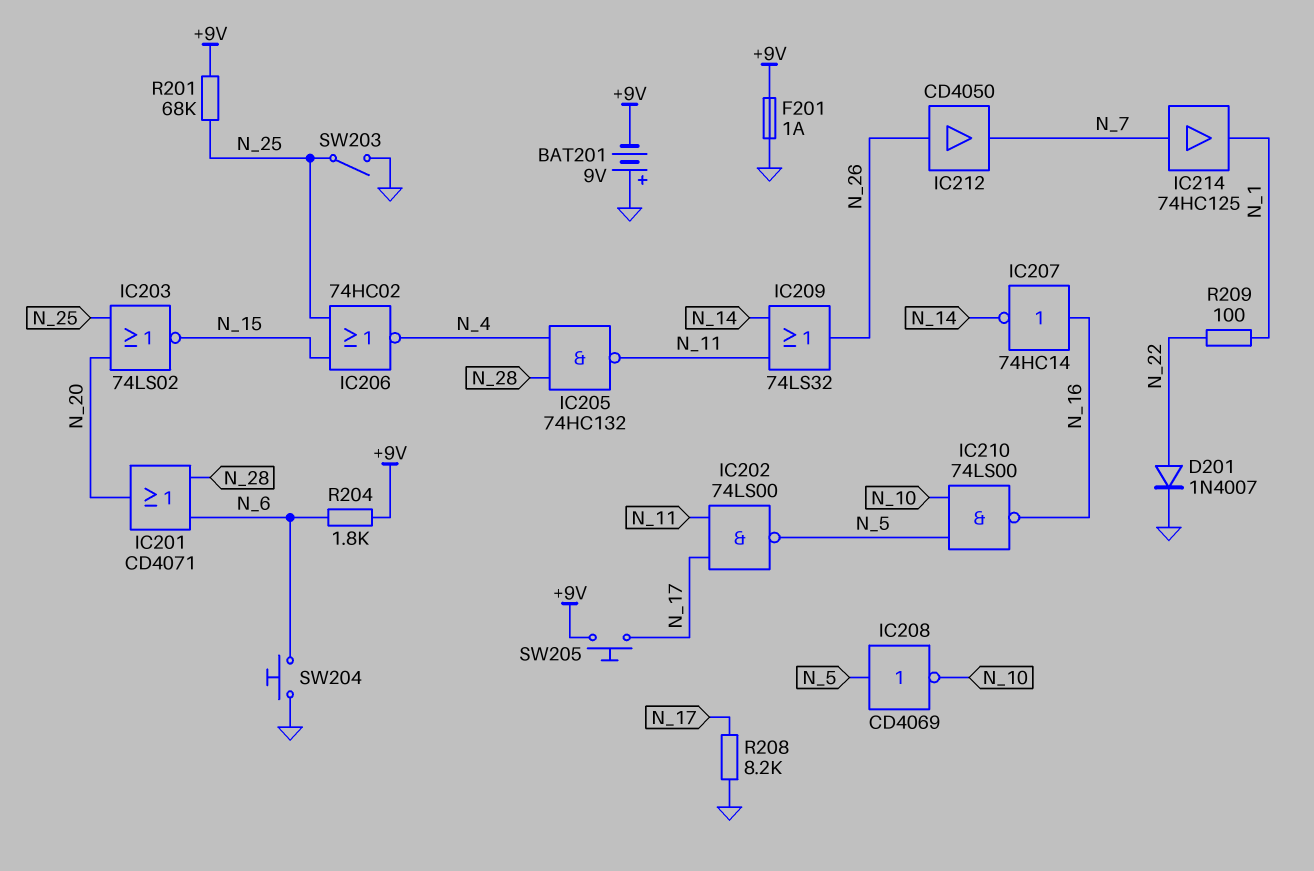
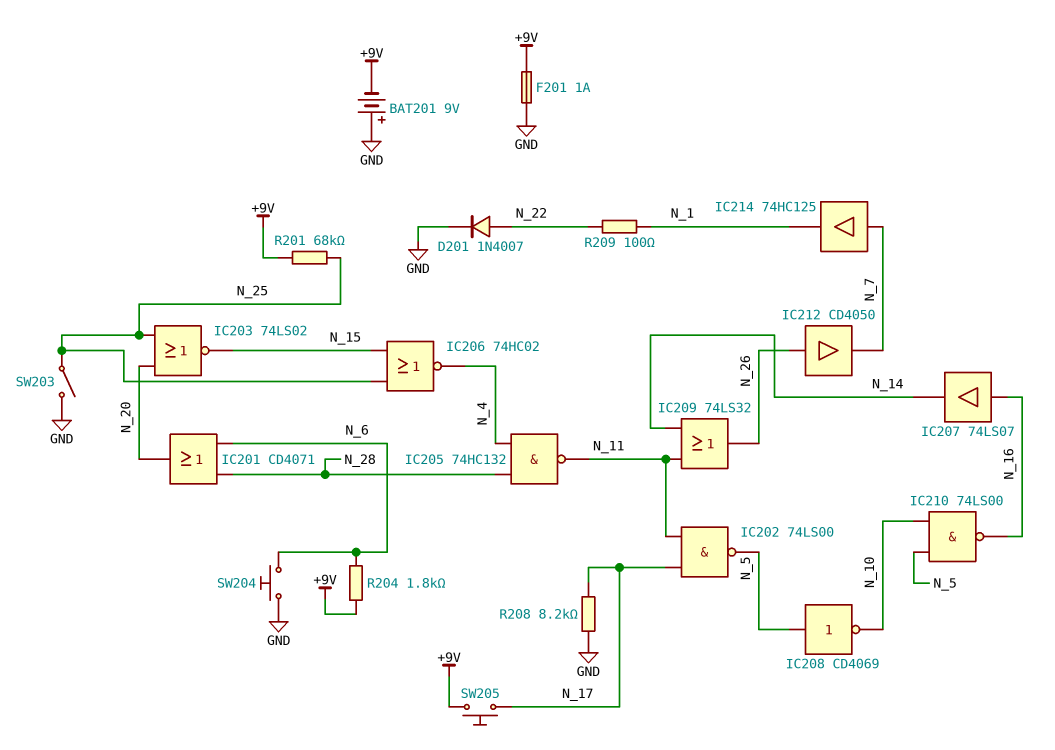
IC207: NOT 74HC14 (in N_16, out N_14) -> buffer 74LS07 (in N_16, out N_14)

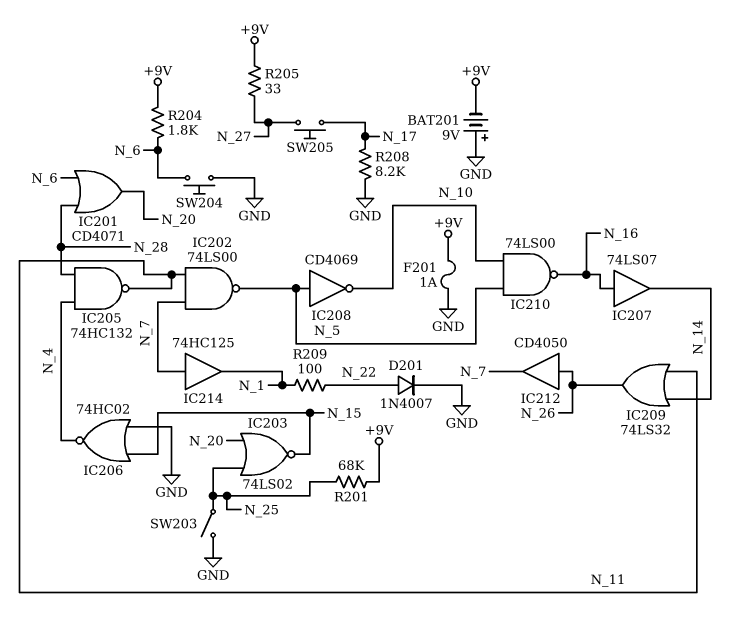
IC202: NAND 74LS00 (in N_11, in N_17, out N_5) -> NAND 74LS00 (in N_7, in N_11, out N_5)
IC206: NOR 74HC02 (in N_15, in N_25, out N_4) -> NOR 74HC02 (in GND, in N_15, out N_4)
R205: none -> 33 (+9V, N_27)
SW205: button (+9V, N_17) -> button (N_17, N_27)

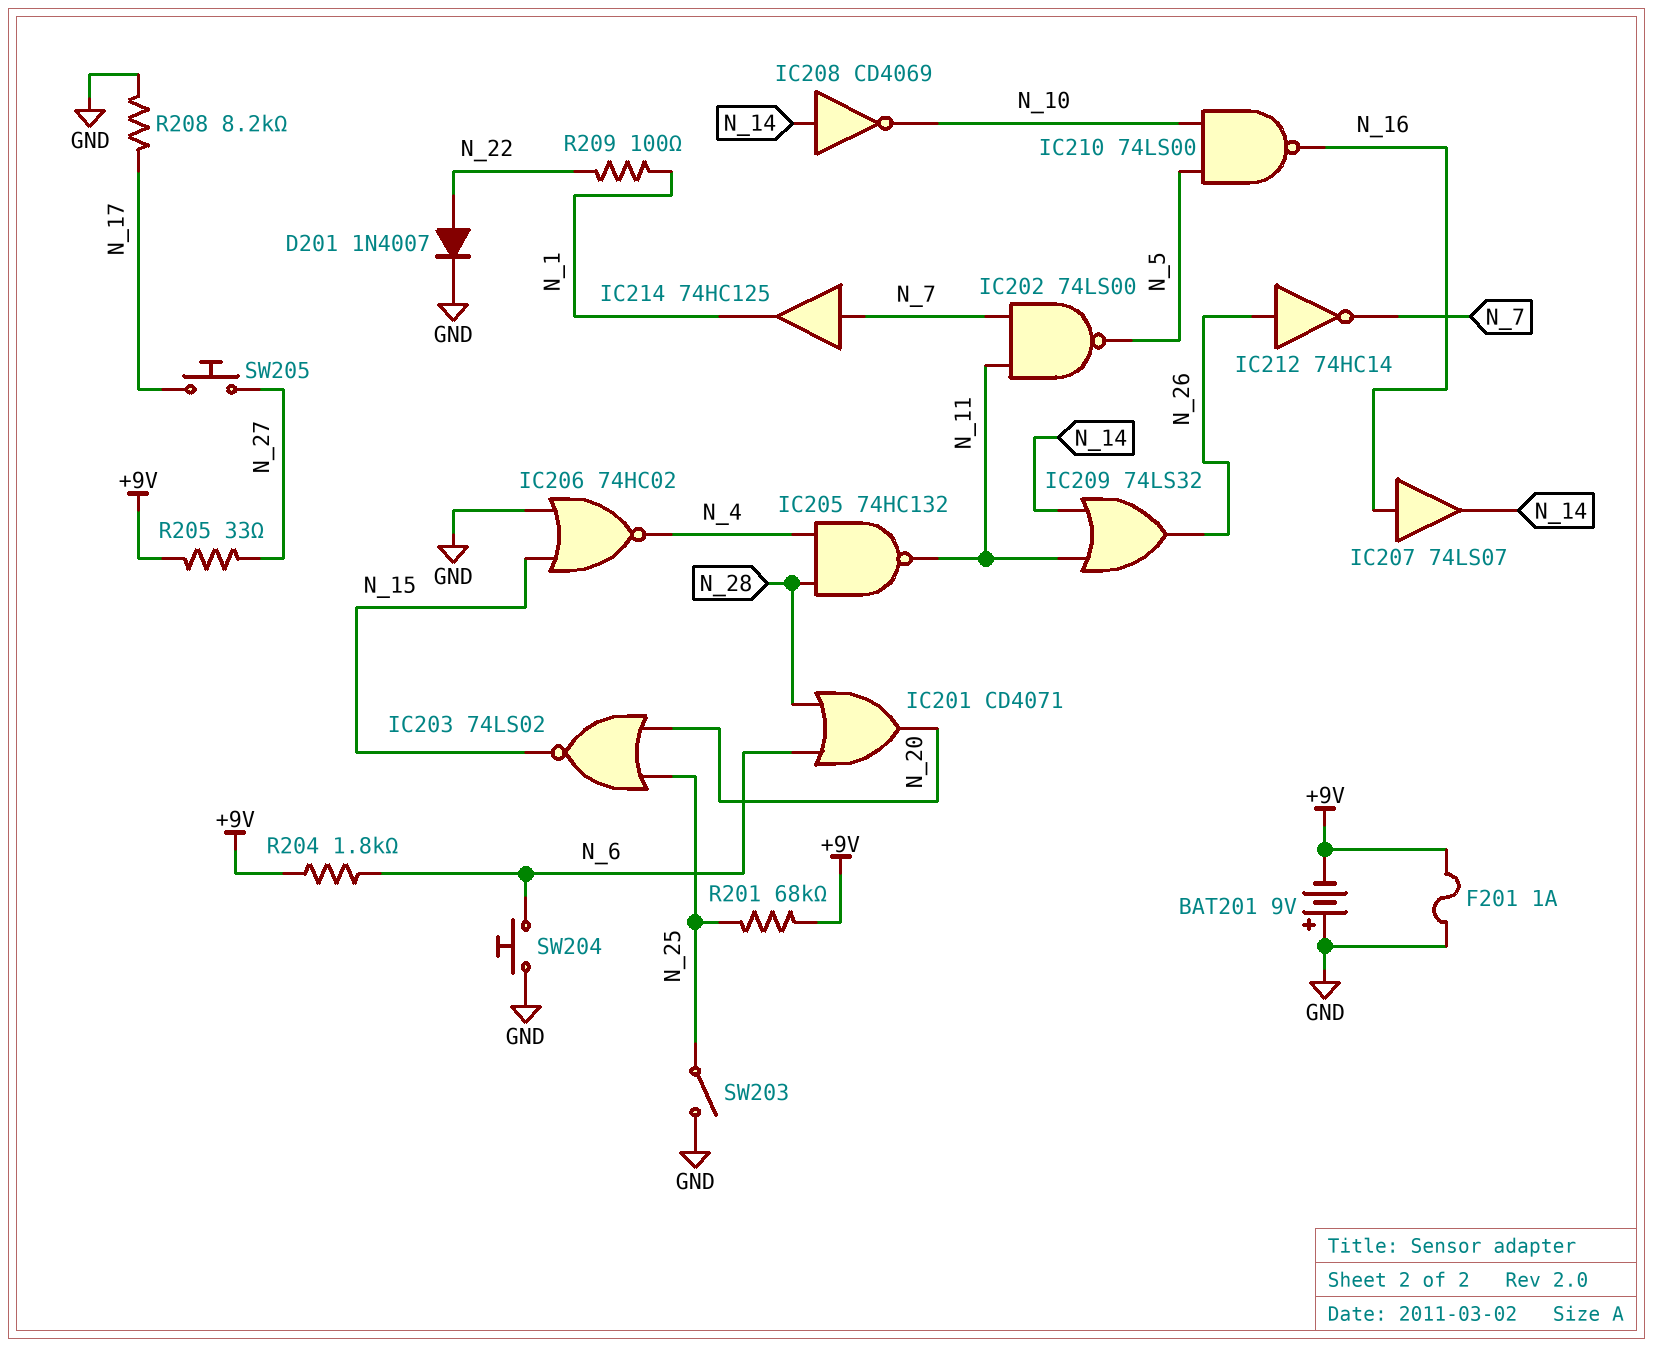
IC208: NOT CD4069 (in N_5, out N_10) -> NOT CD4069 (in N_14, out N_10)
IC212: buffer CD4050 (in N_26, out N_7) -> NOT 74HC14 (in N_26, out N_7)

